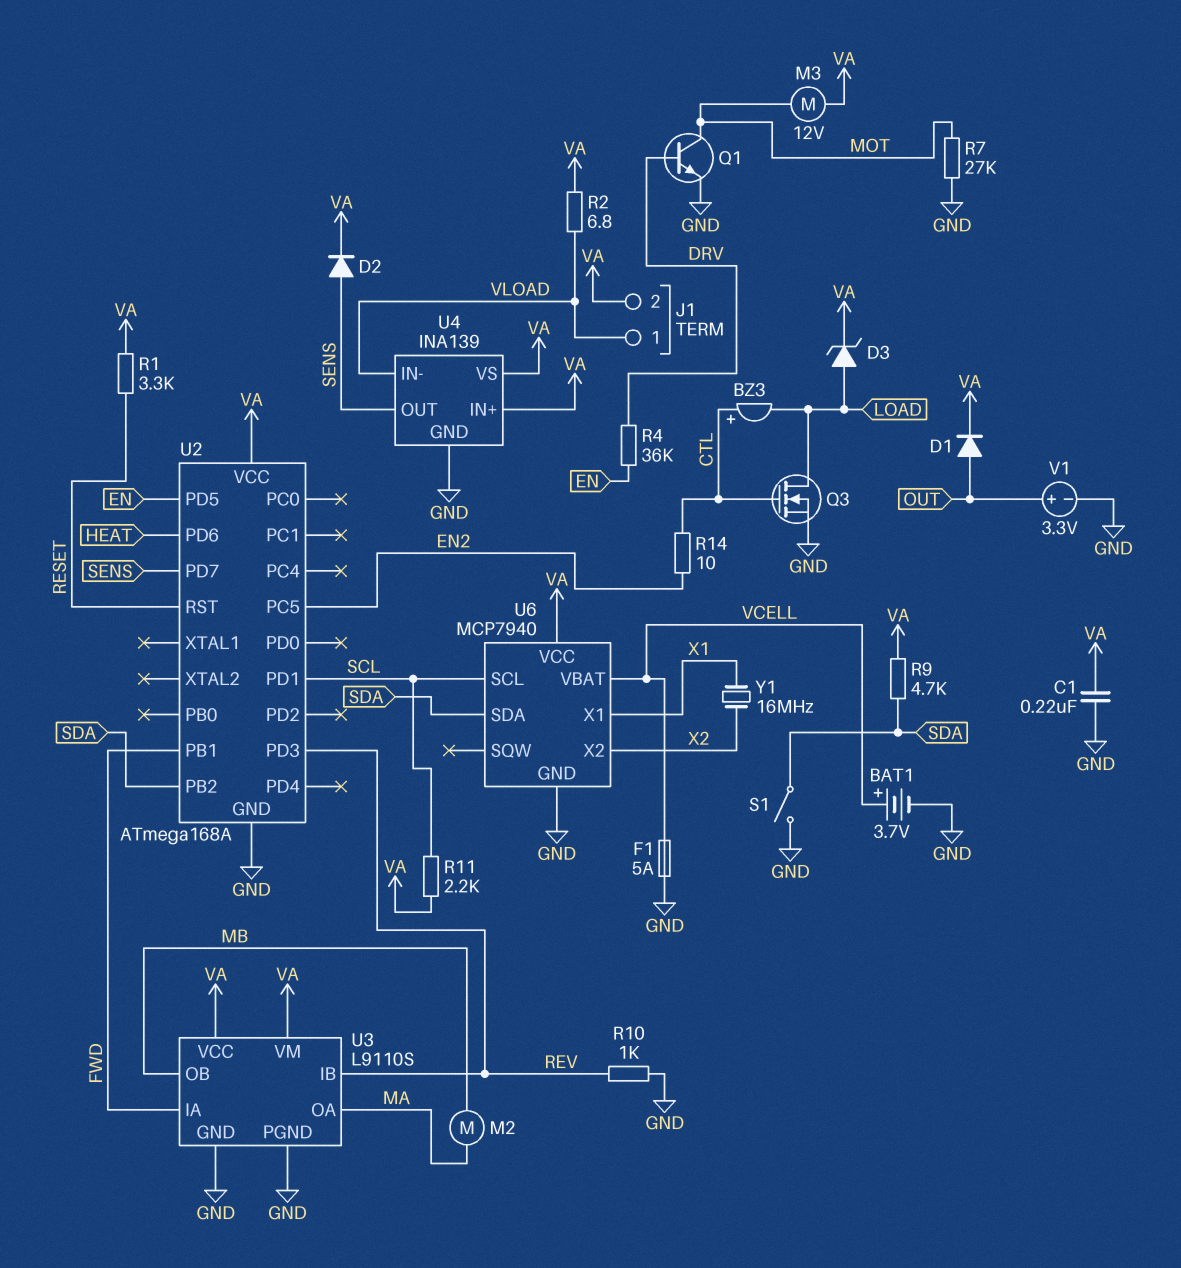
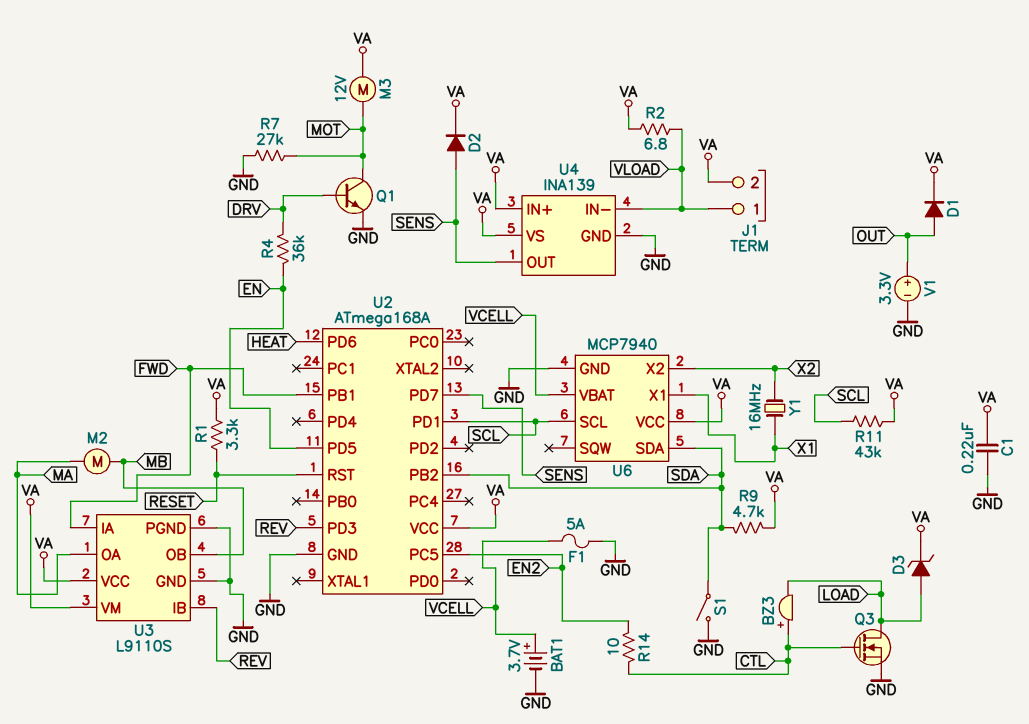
R10: 1k (GND, REV) -> none
R11: 2.2k (SCL, VA) -> 43k (SCL, VA)

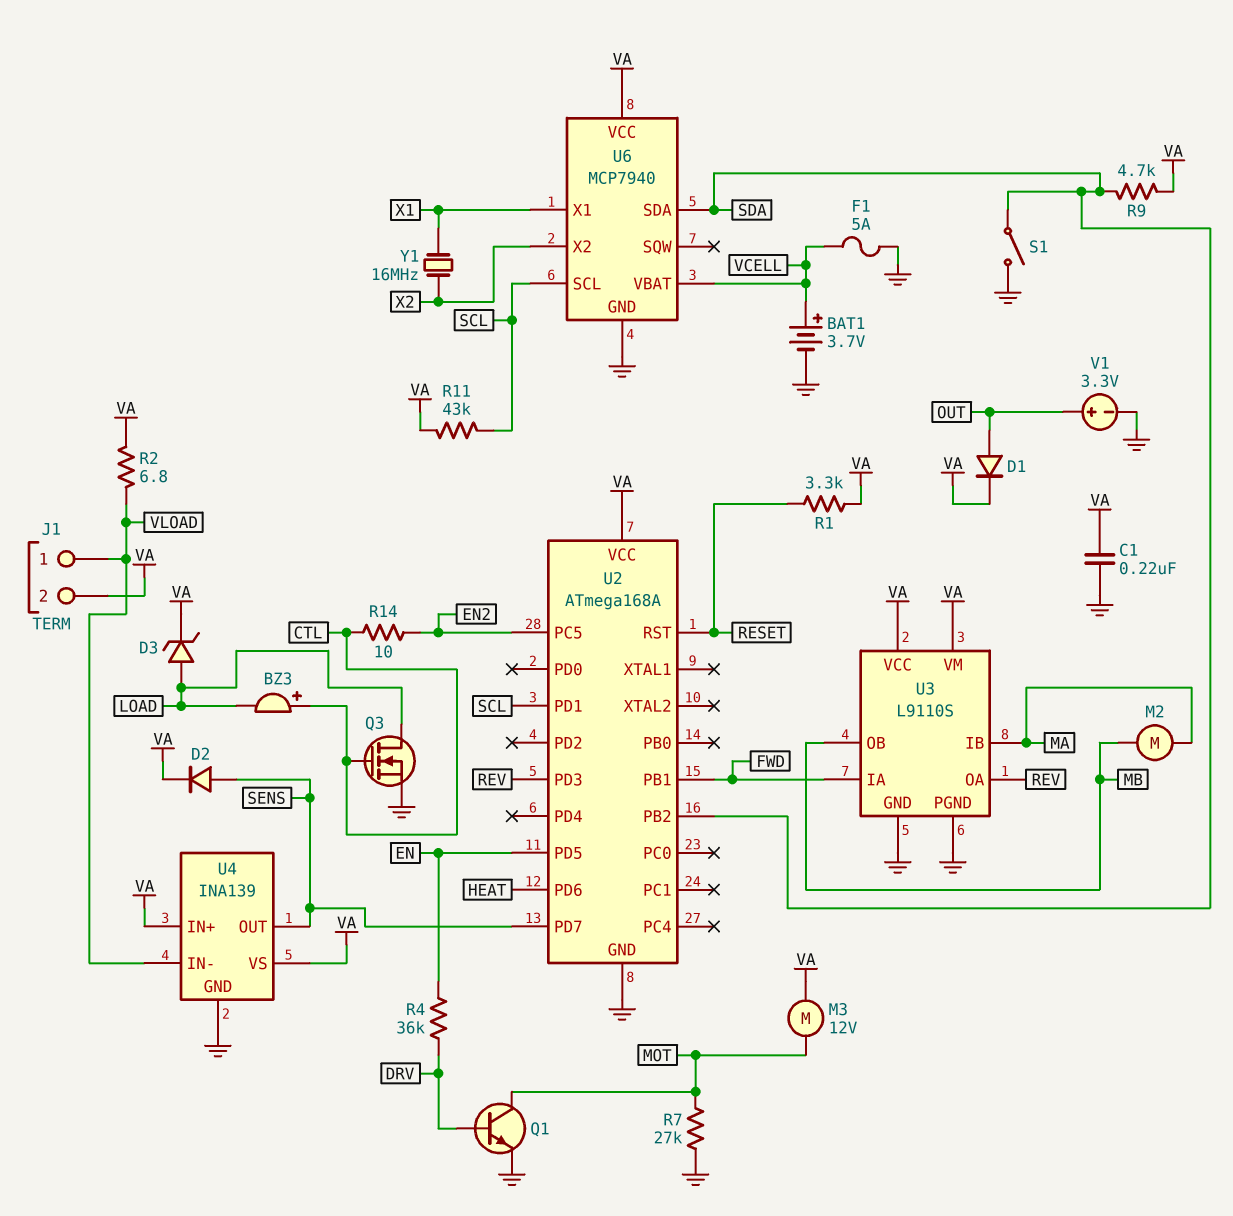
U3 pin IB: REV -> MA
U3 pin OA: MA -> REV

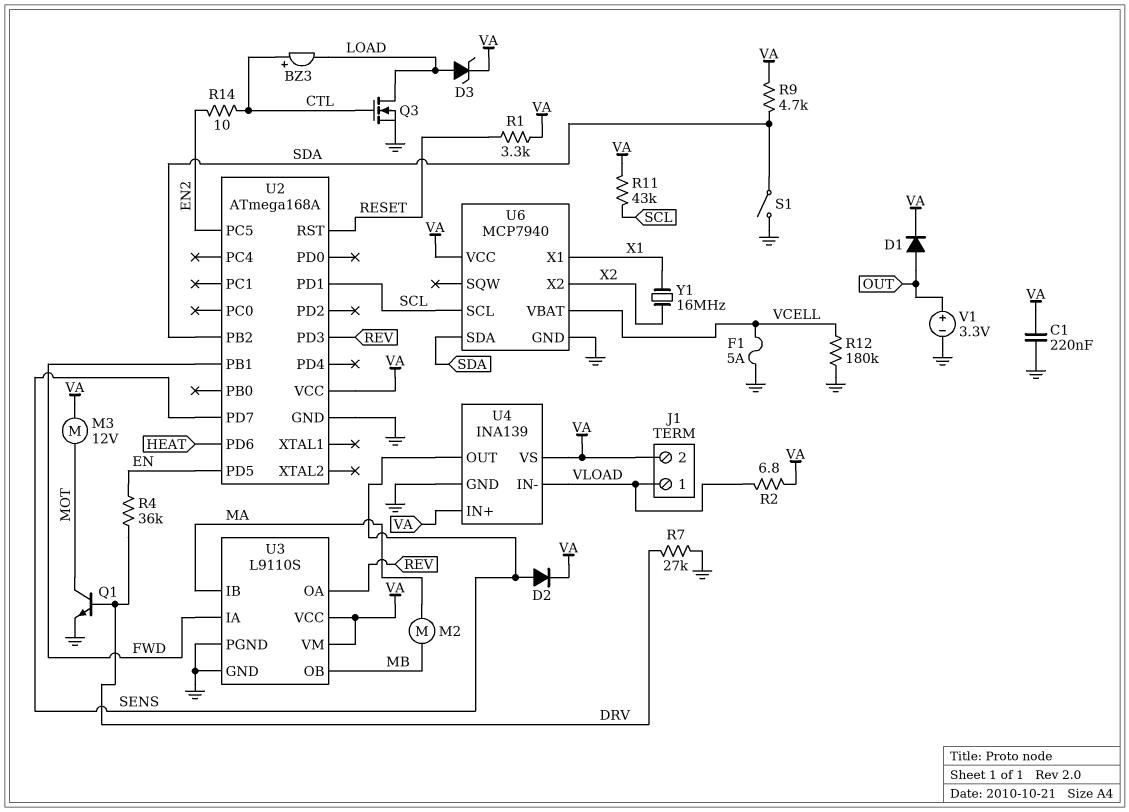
BAT1: 3.7V (plus VCELL, minus GND) -> none
R7: 27k (GND, MOT) -> 27k (DRV, GND)
R12: none -> 180k (GND, VCELL)

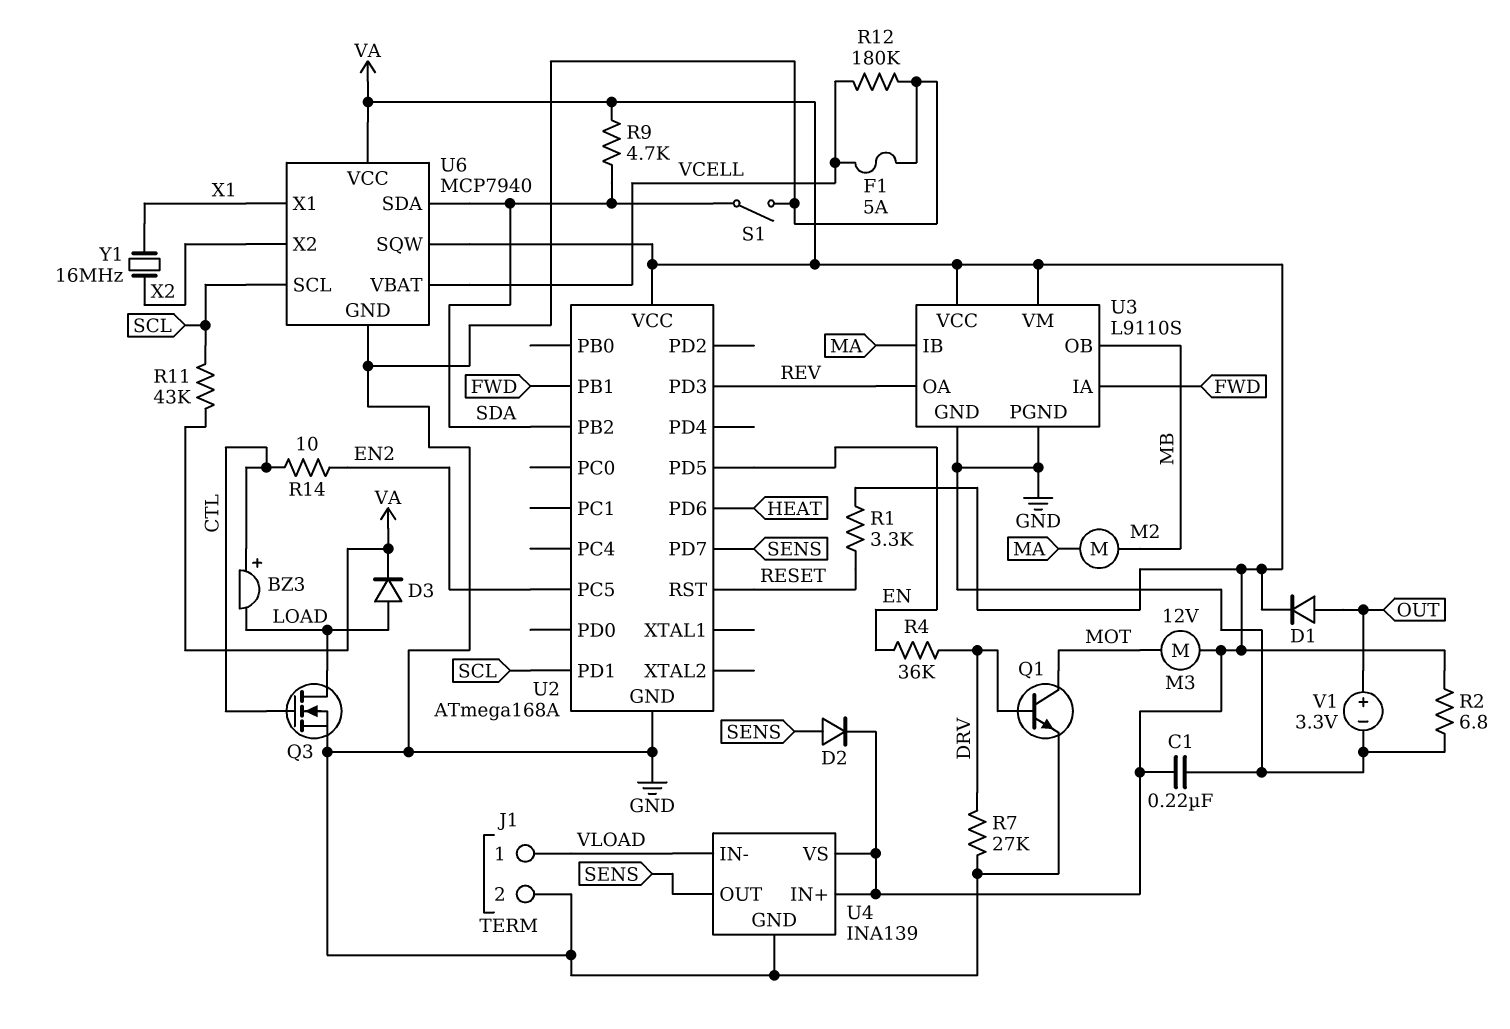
D3: zener (A LOAD, K VA) -> diode (A LOAD, K VA)
J1 pin 2: VA -> GND
R2: 6.8 (VA, VLOAD) -> 6.8 (GND, VA)
U6 pin SQW: none -> VA

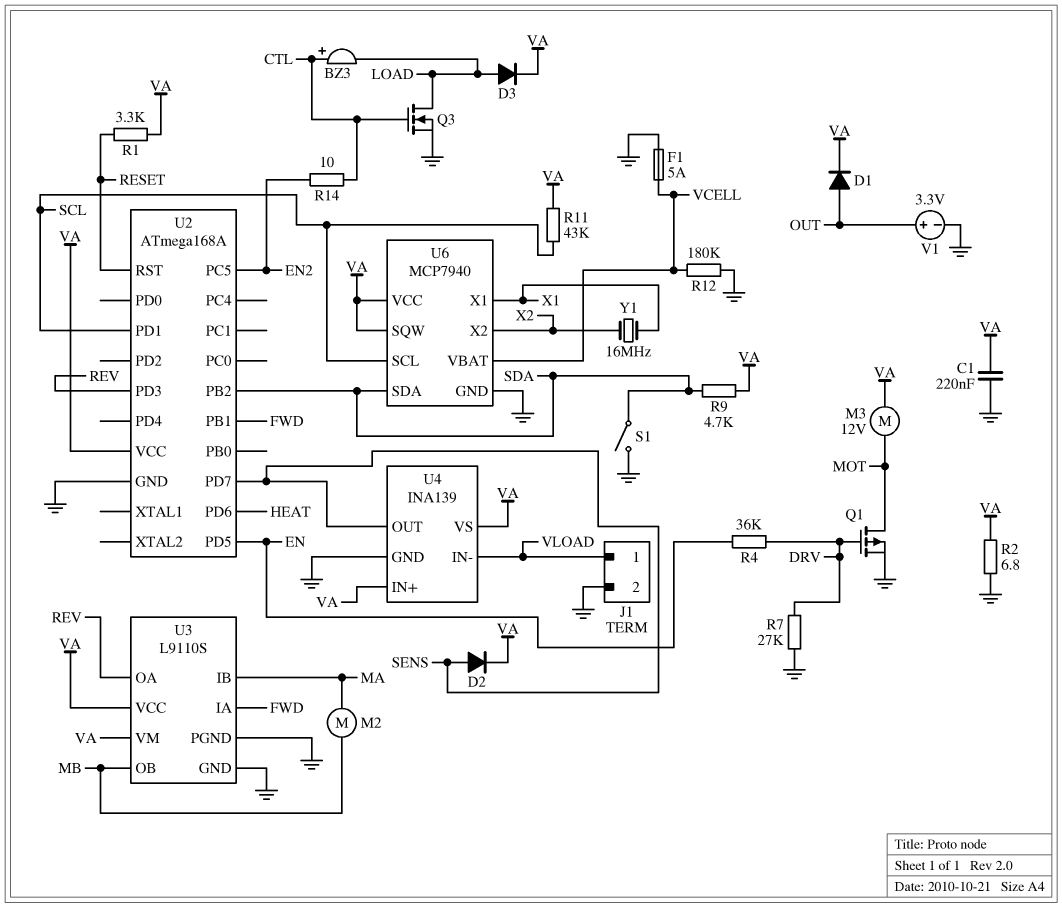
Q1: NPN (B DRV, C MOT, E GND) -> PMOS (G DRV, D MOT, S GND)

